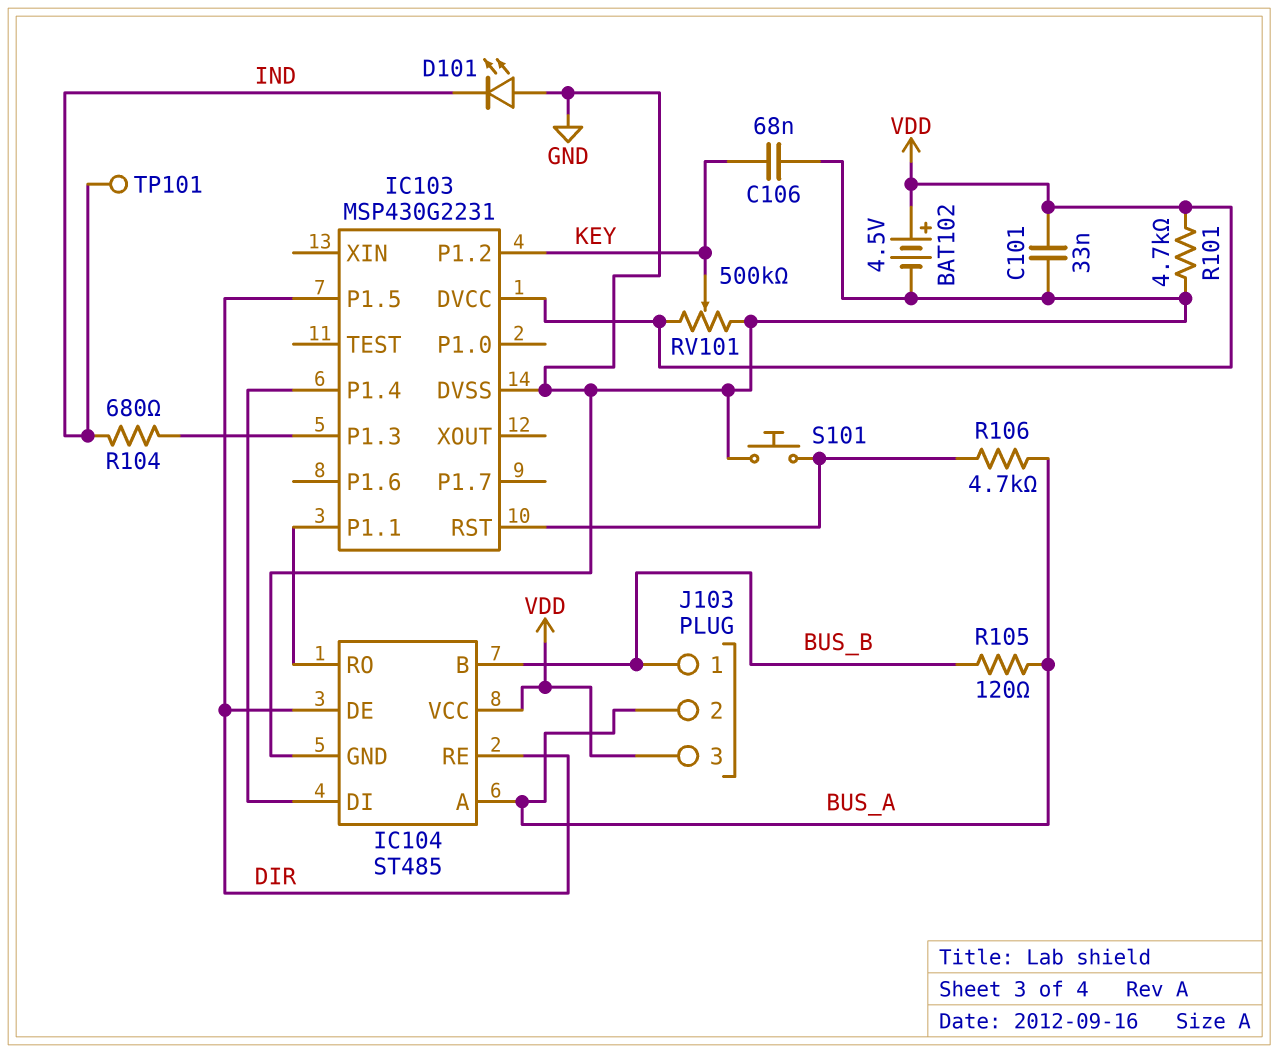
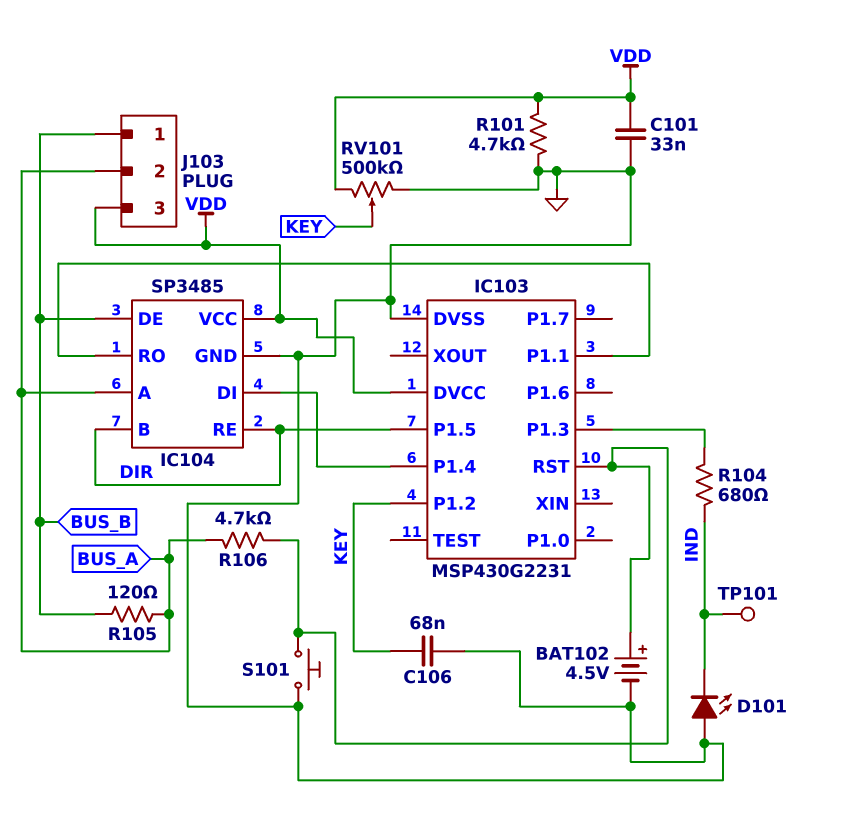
BAT102: 4.5V (plus VDD, minus GND) -> 4.5V (plus IC103/RST, minus GND)
IC104: ST485 -> SP3485
IC104 pin B: BUS_B -> DIR
IC104 pin DE: DIR -> BUS_B

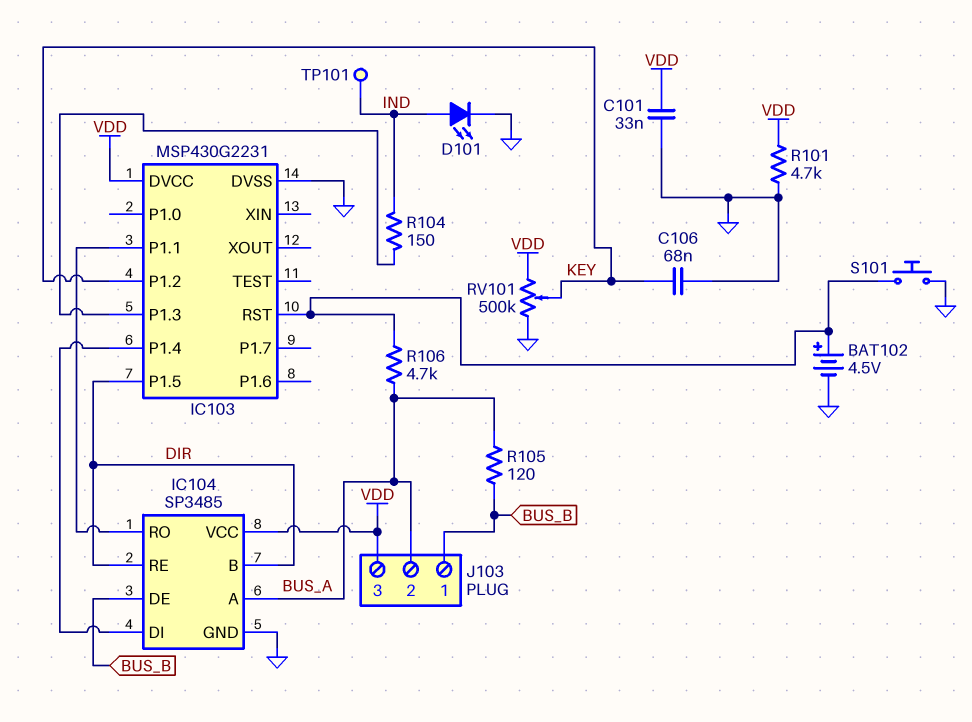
D101: LED (A GND, K IND) -> LED (A IND, K GND)
R104: 680 (IC103/P1.3, IND) -> 150 (IC103/P1.3, IND)

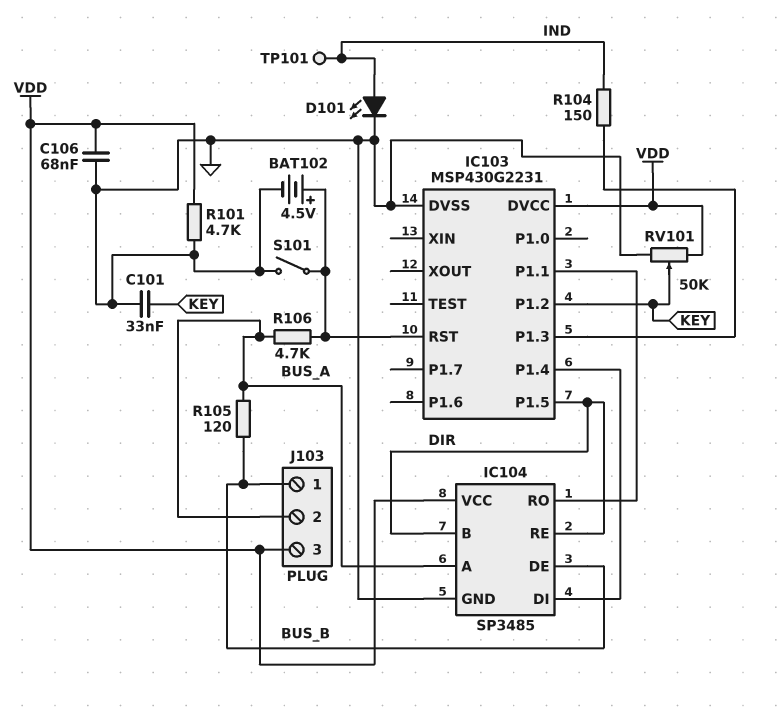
C101: 33nF (GND, VDD) -> 33nF (GND, KEY)
C106: 68nF (GND, KEY) -> 68nF (GND, VDD)
RV101: 500k (GND, VDD, wiper KEY) -> 50k (GND, VDD, wiper KEY)
S101: button (GND, IC103/RST) -> switch (GND, IC103/RST)

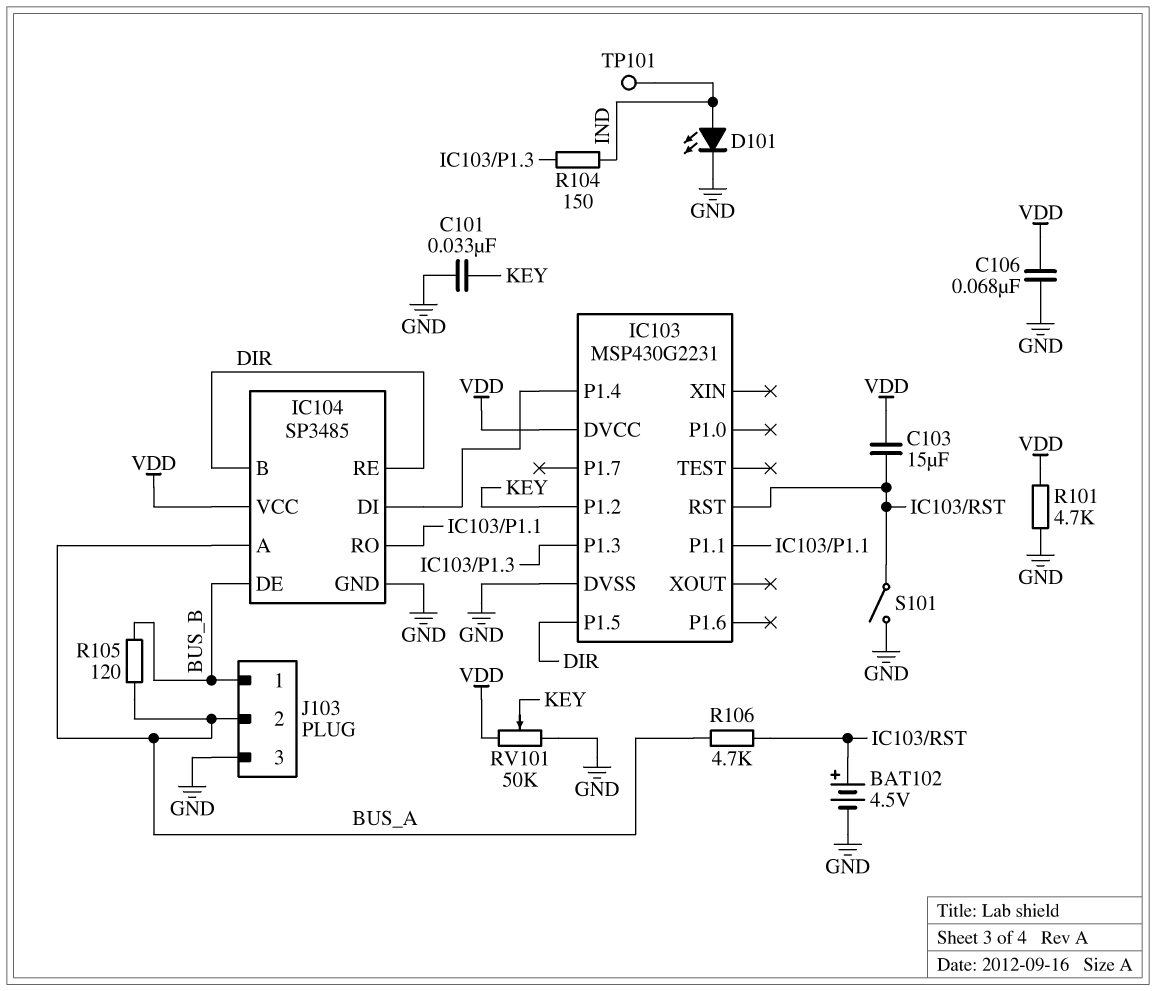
C103: none -> 15uF (IC103/RST, VDD)
J103 pin 3: VDD -> GND

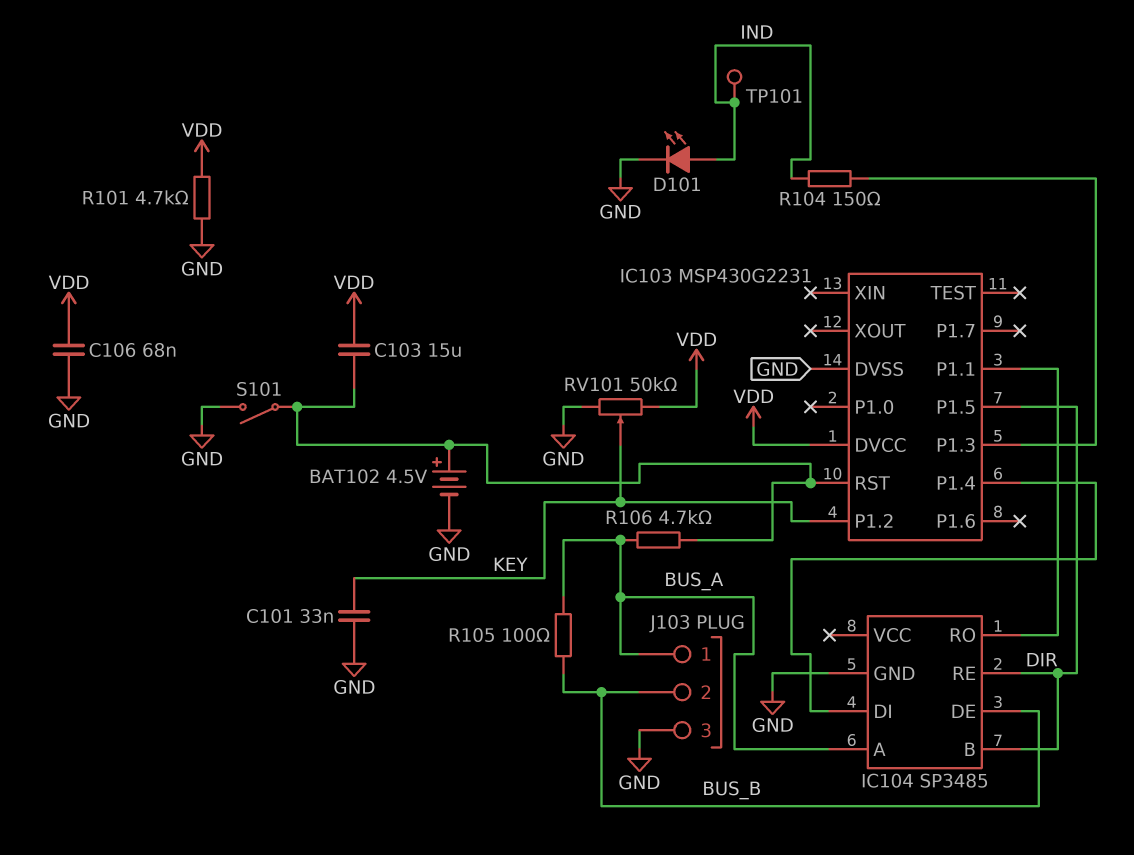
IC104 pin VCC: VDD -> none
J103 pin 1: BUS_B -> BUS_A
J103 pin 2: BUS_A -> BUS_B
R105: 120 (BUS_A, BUS_B) -> 100 (BUS_A, BUS_B)

